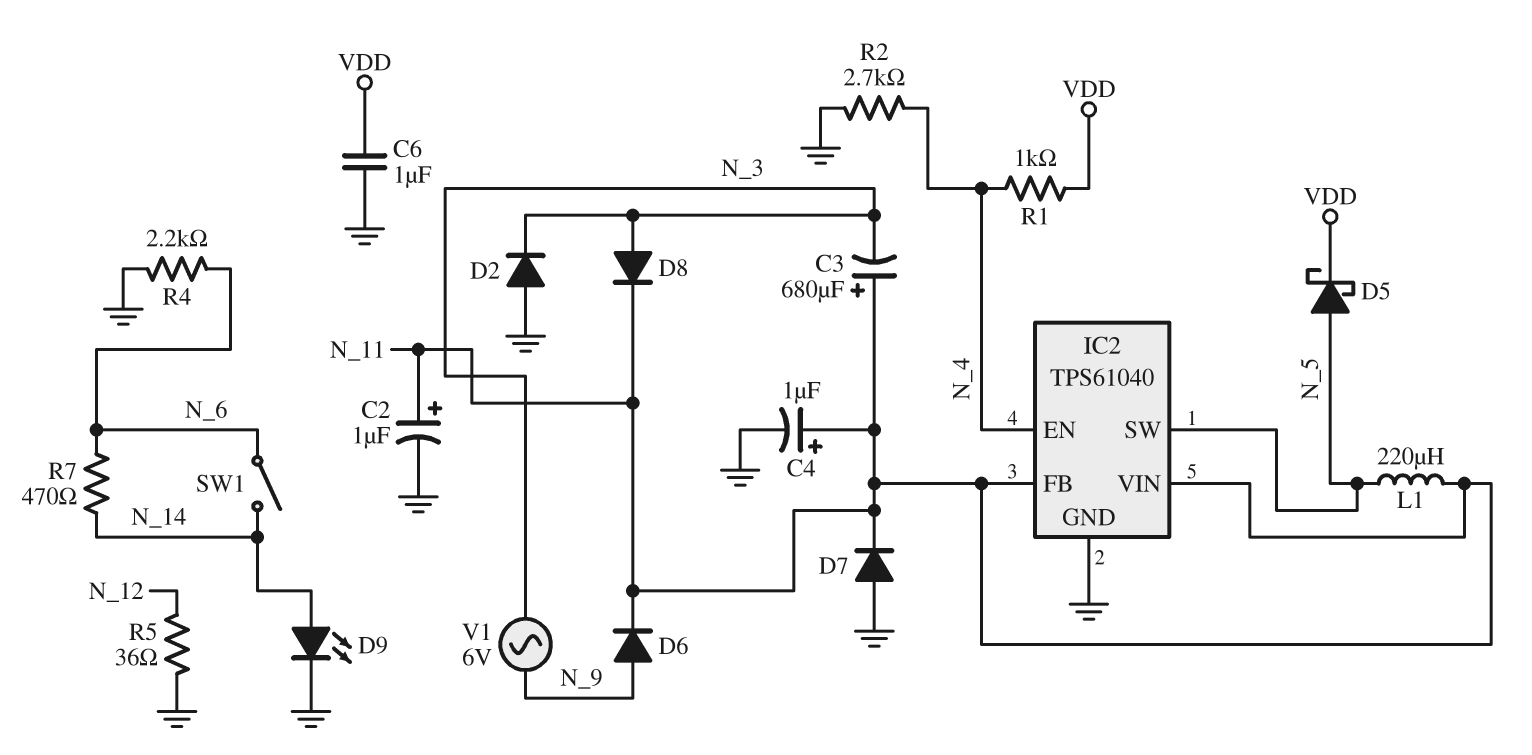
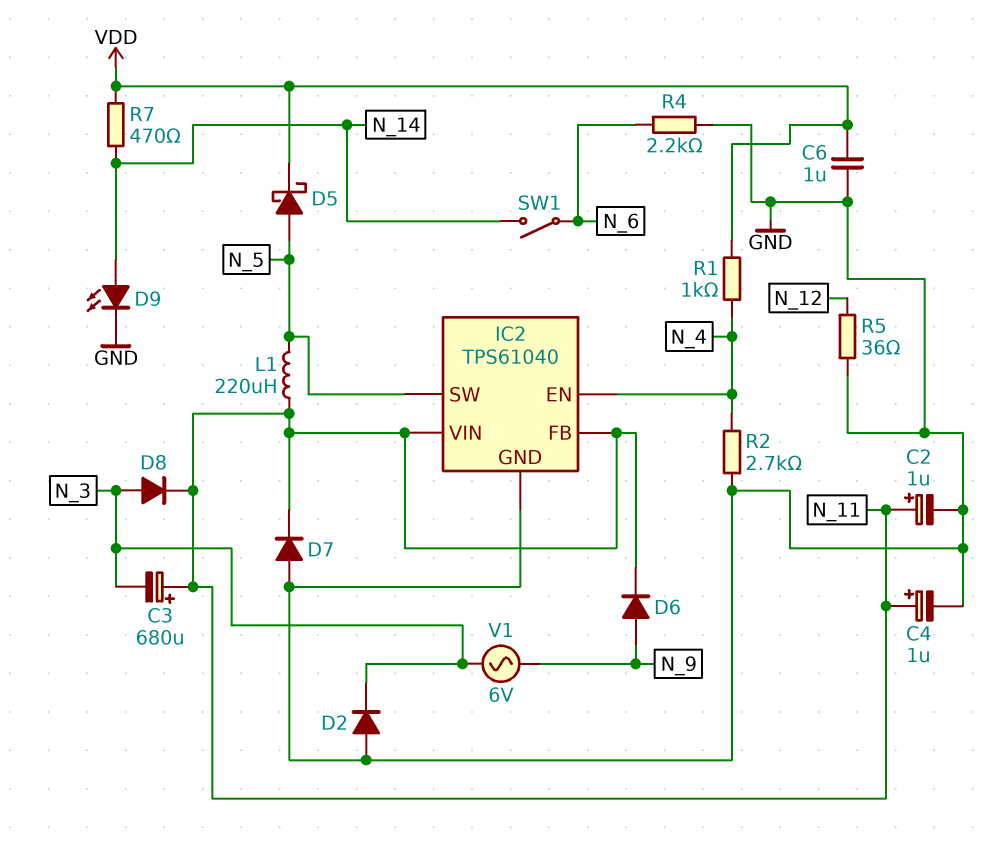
R7: 470 (N_6, N_14) -> 470 (N_14, VDD)

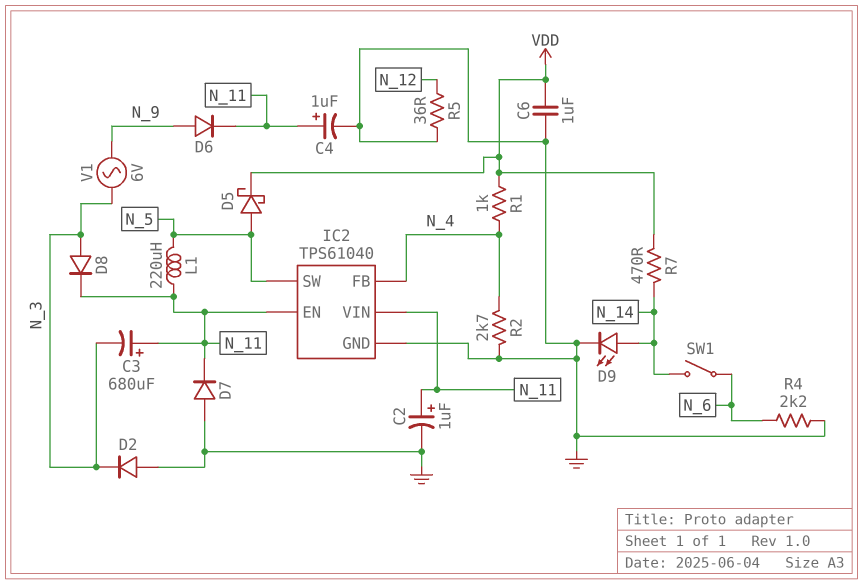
IC2 pin EN: N_4 -> N_11
IC2 pin FB: N_11 -> N_4

